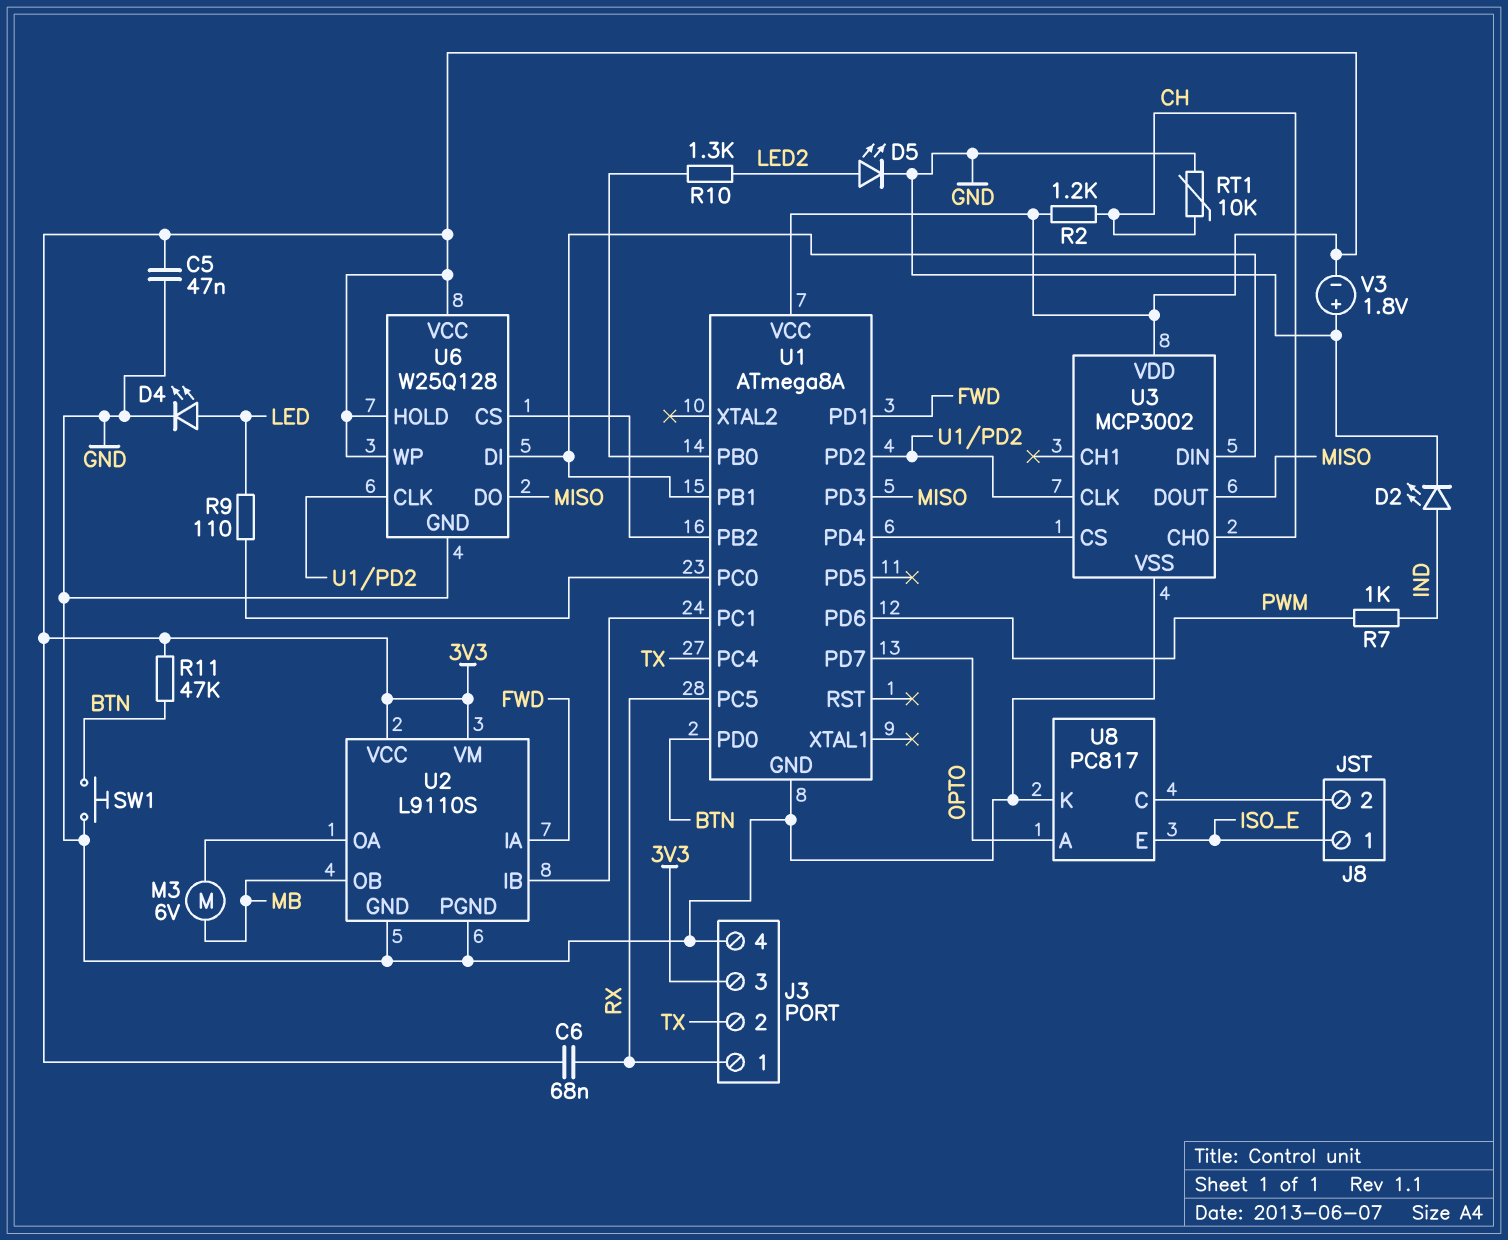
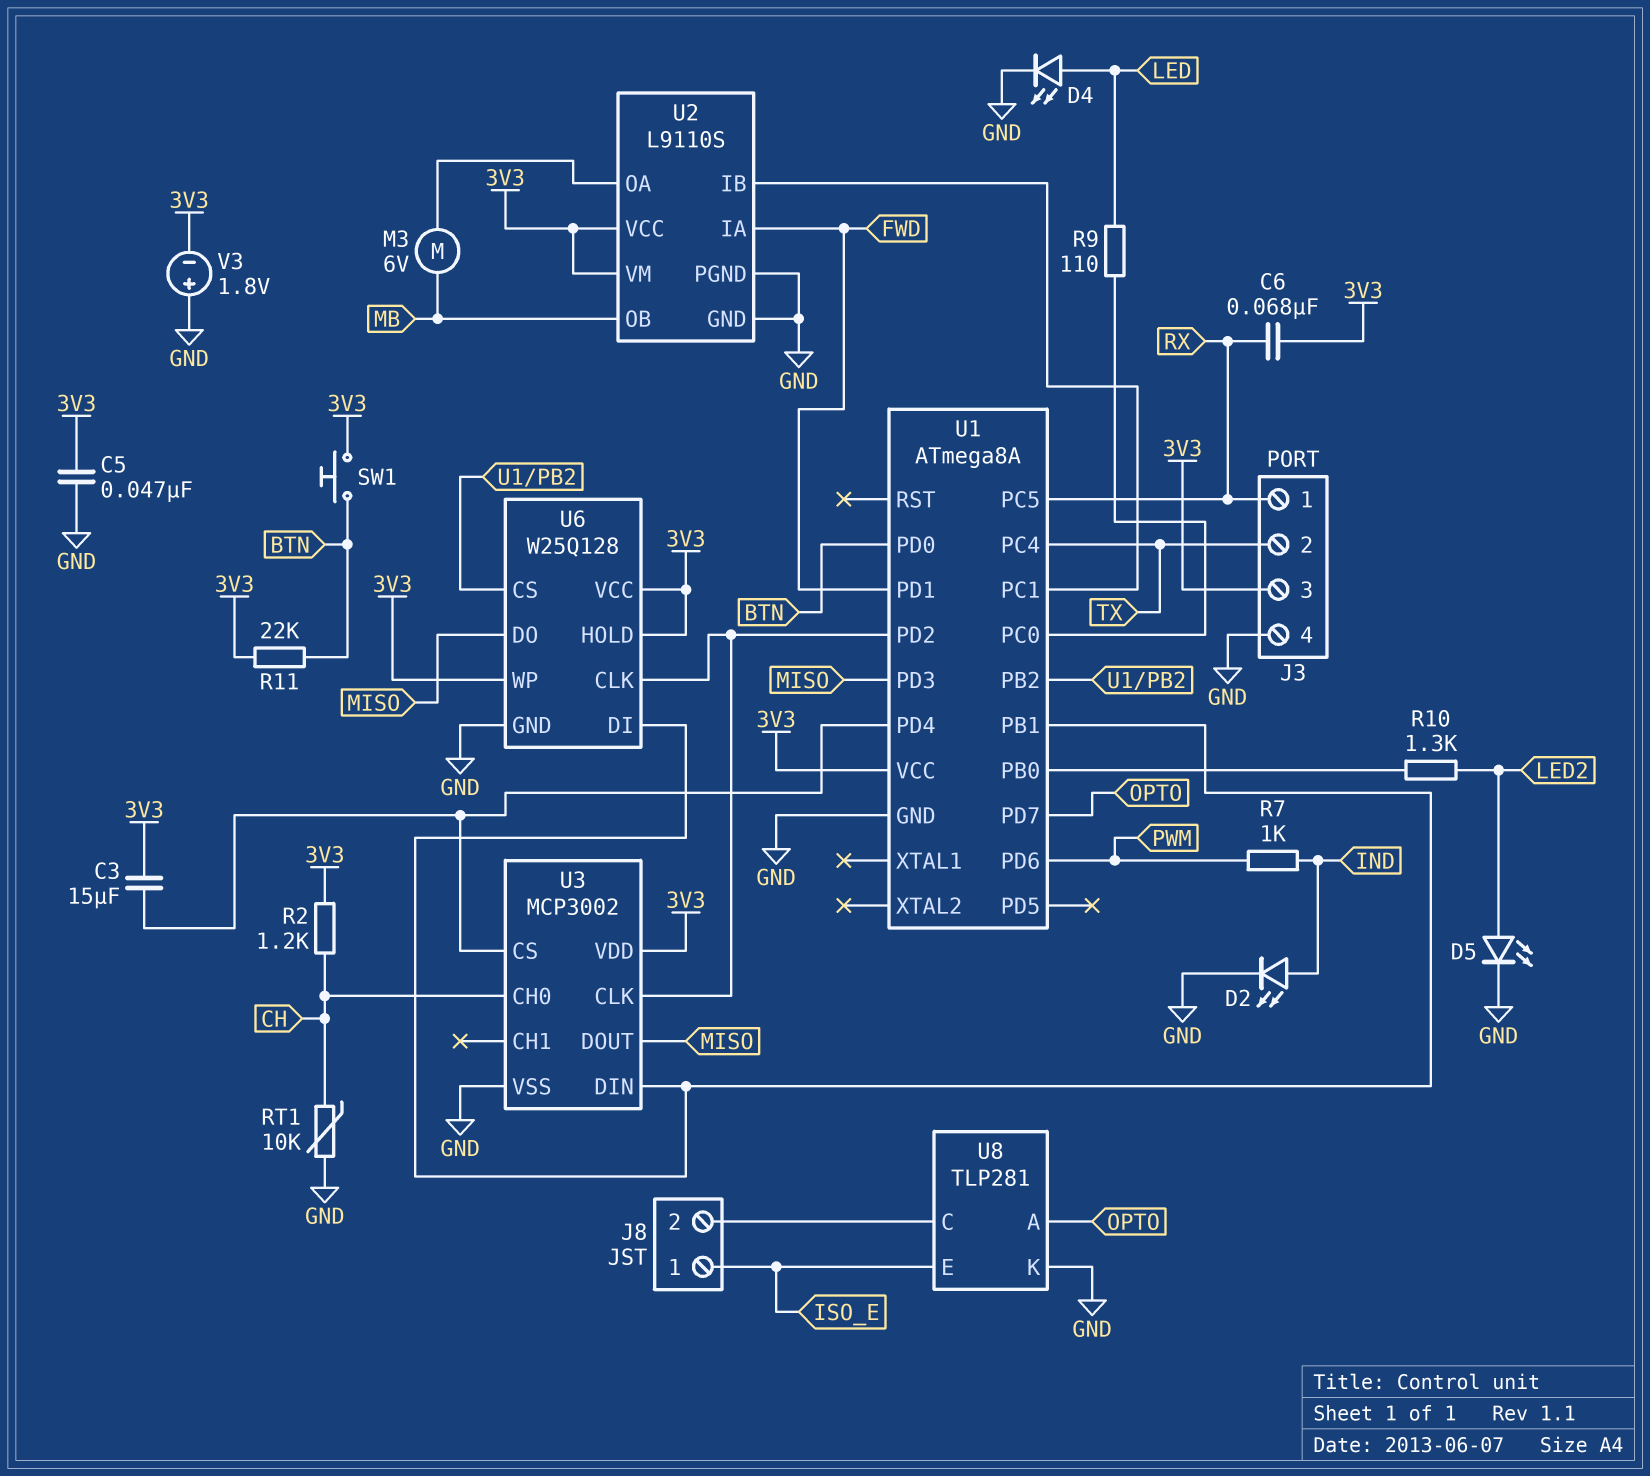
C3: none -> 15uF (3V3, U1/PD4)
R11: 47k (3V3, BTN) -> 22k (3V3, BTN)
SW1: button (BTN, GND) -> button (3V3, BTN)
U8: PC817 -> TLP281

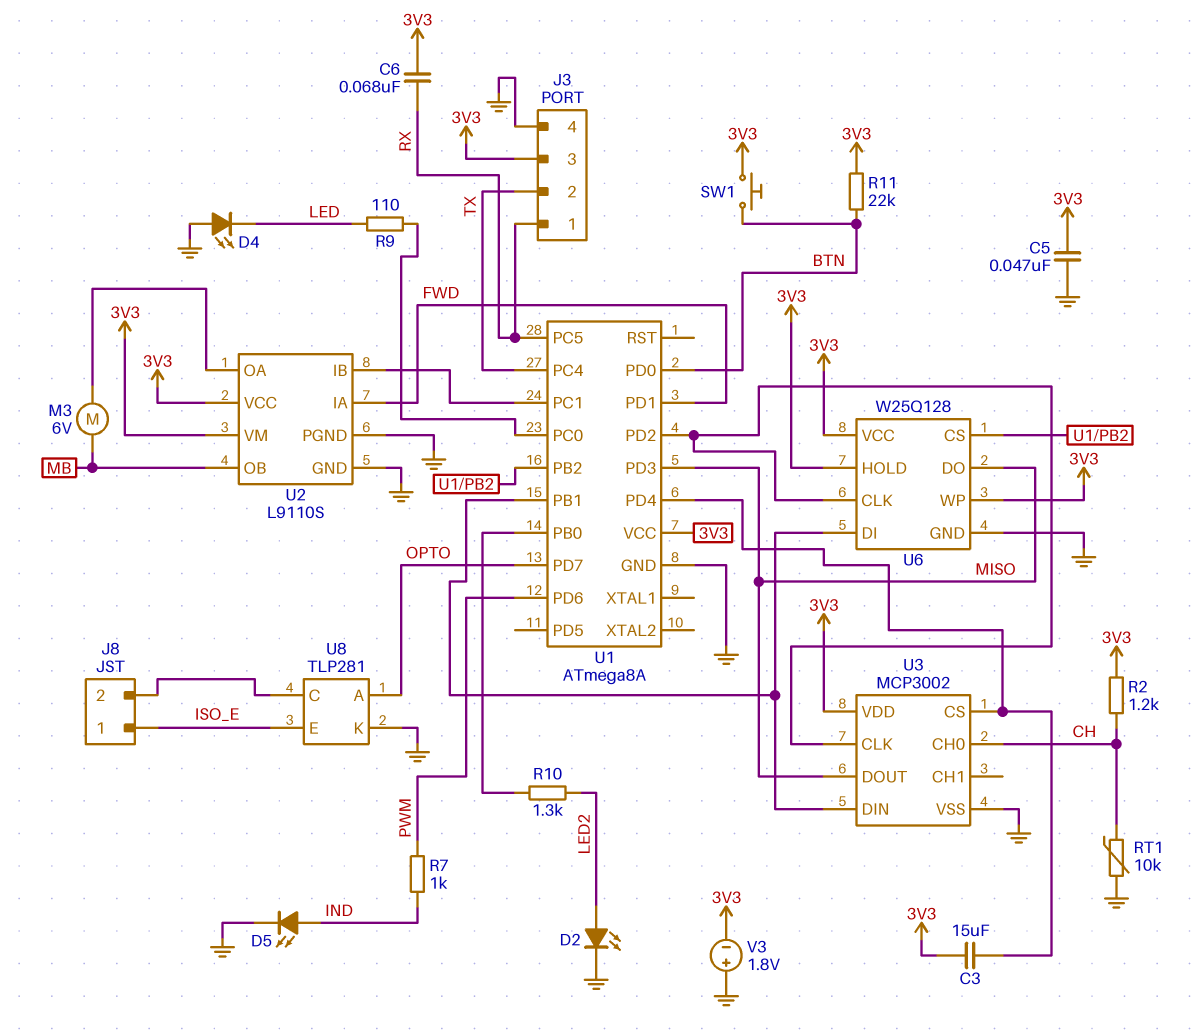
D2: LED (A IND, K GND) -> LED (A LED2, K GND)
D4: LED (A LED, K GND) -> LED (A GND, K LED)
D5: LED (A LED2, K GND) -> LED (A IND, K GND)

